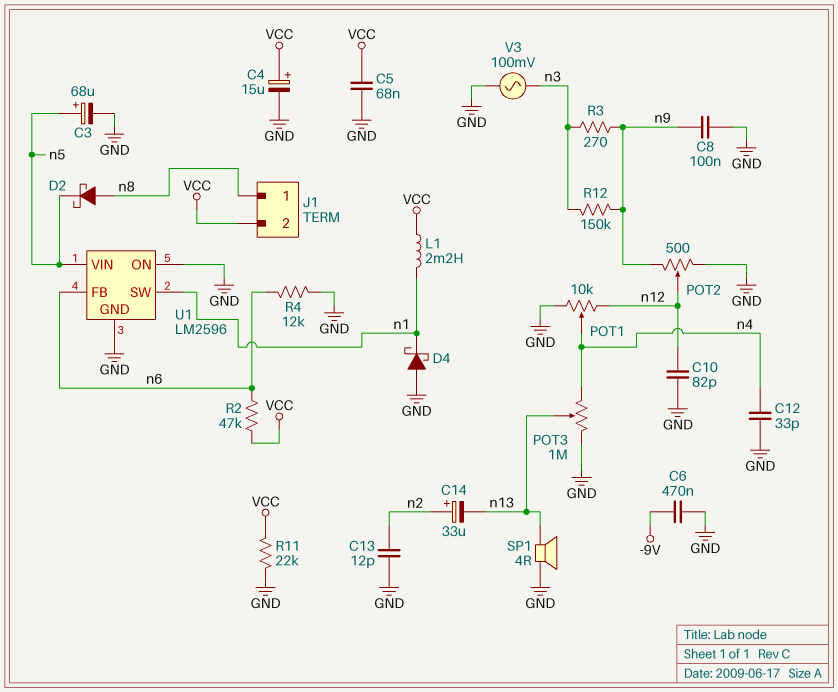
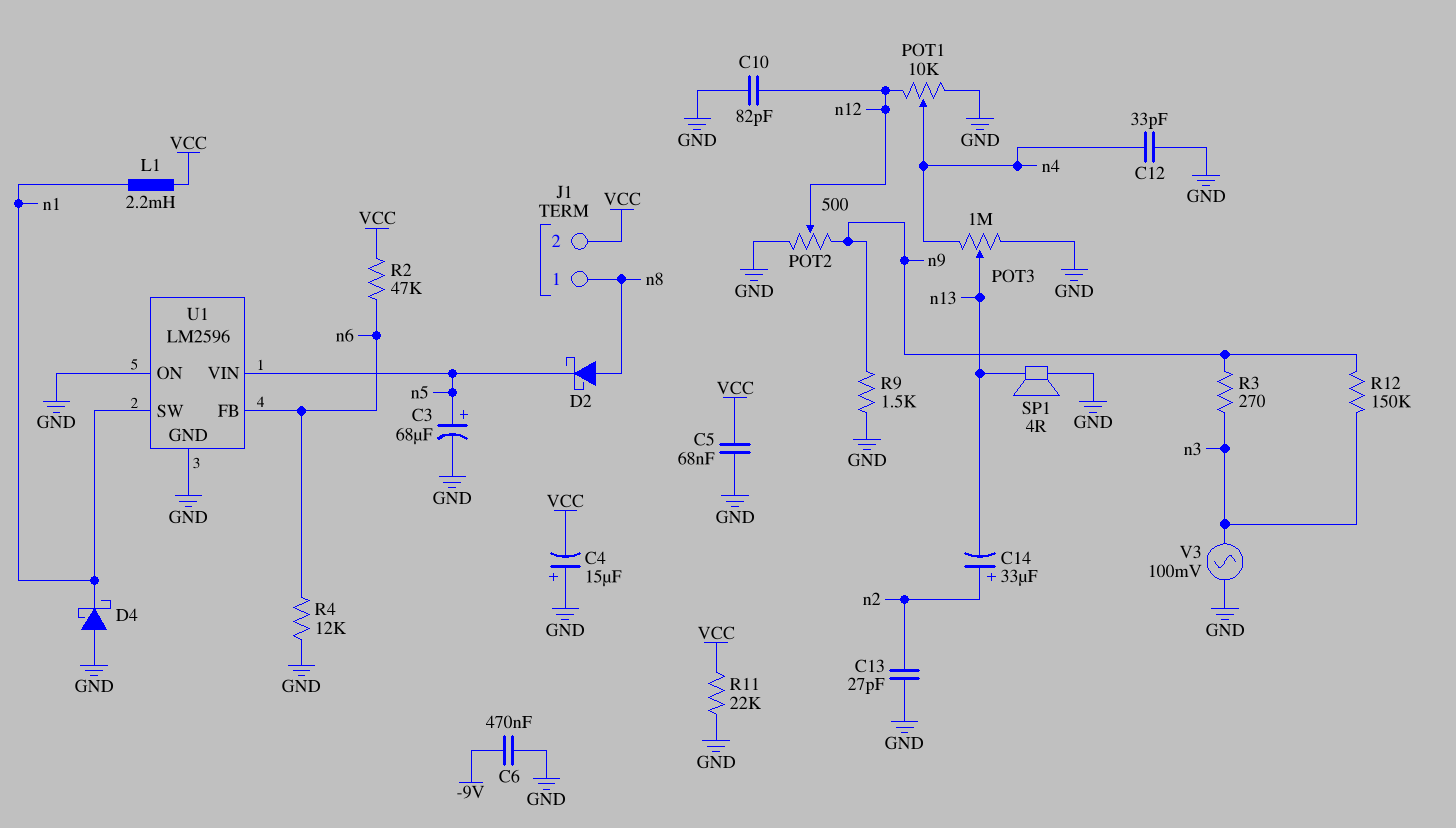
C4: 15uF (plus VCC, minus GND) -> 15uF (plus GND, minus VCC)
C8: 100nF (GND, n9) -> none
C13: 12pF (GND, n2) -> 27pF (GND, n2)
R9: none -> 1.5k (GND, n9)

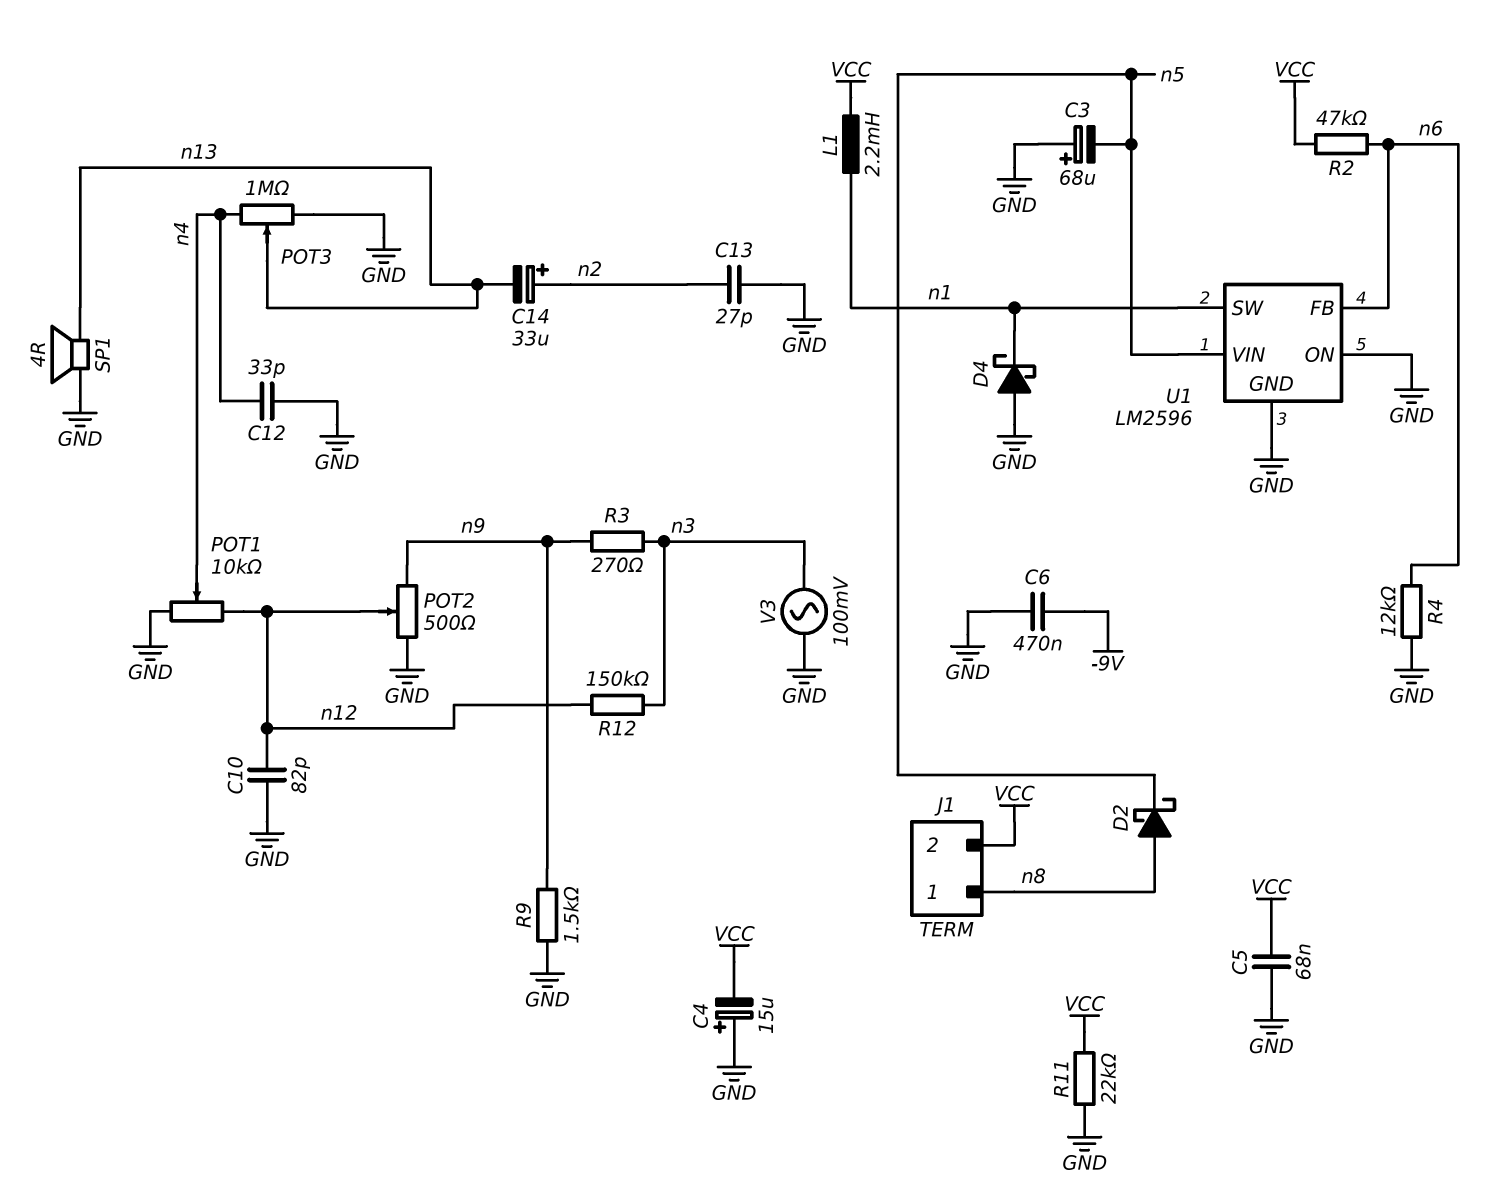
C3: 68uF (plus n5, minus GND) -> 68uF (plus GND, minus n5)
R12: 150k (n3, n9) -> 150k (n3, n12)

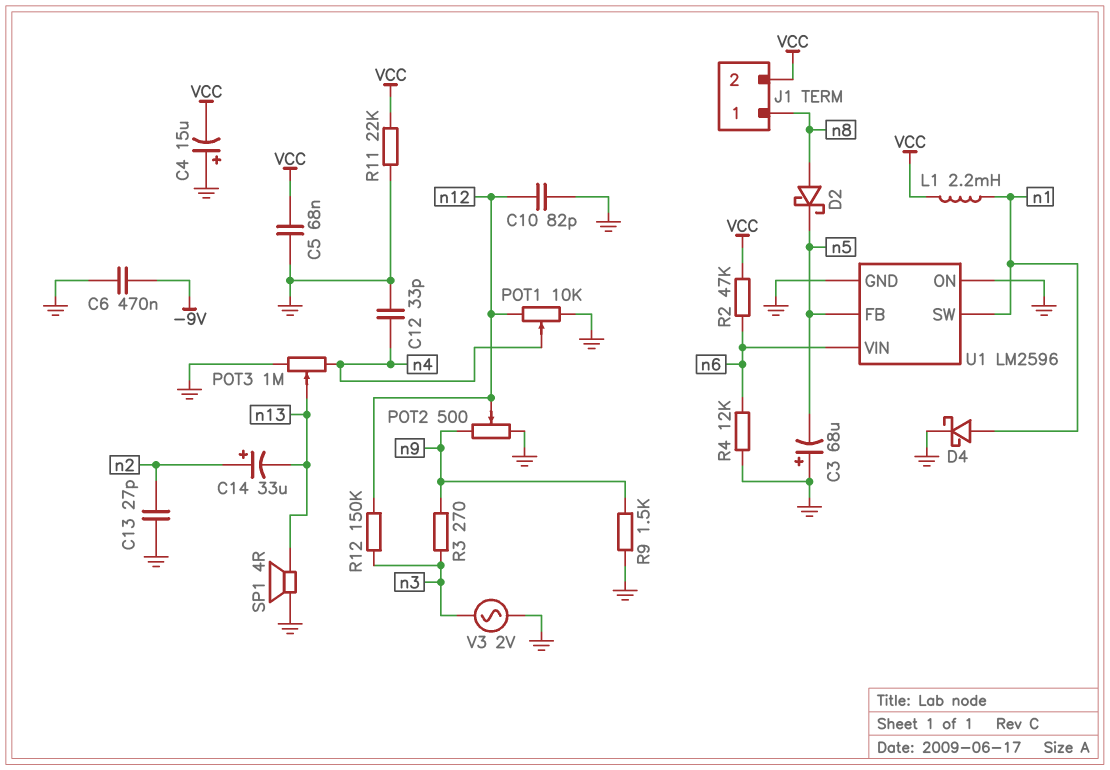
D4: schottky (A GND, K n1) -> schottky (A n1, K GND)
U1 pin FB: n6 -> n5
U1 pin VIN: n5 -> n6
V3: AC 100mV (GND, n3) -> AC 2V (GND, n3)

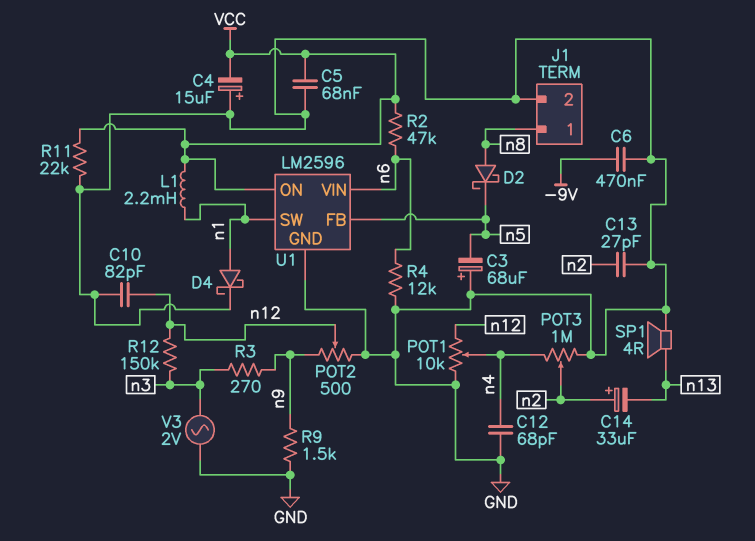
C12: 33pF (GND, n4) -> 68pF (GND, n4)
J1 pin 2: VCC -> GND
POT3: 1M (GND, n4, wiper n13) -> 1M (GND, n4, wiper n2)
U1 pin ON: GND -> VCC

